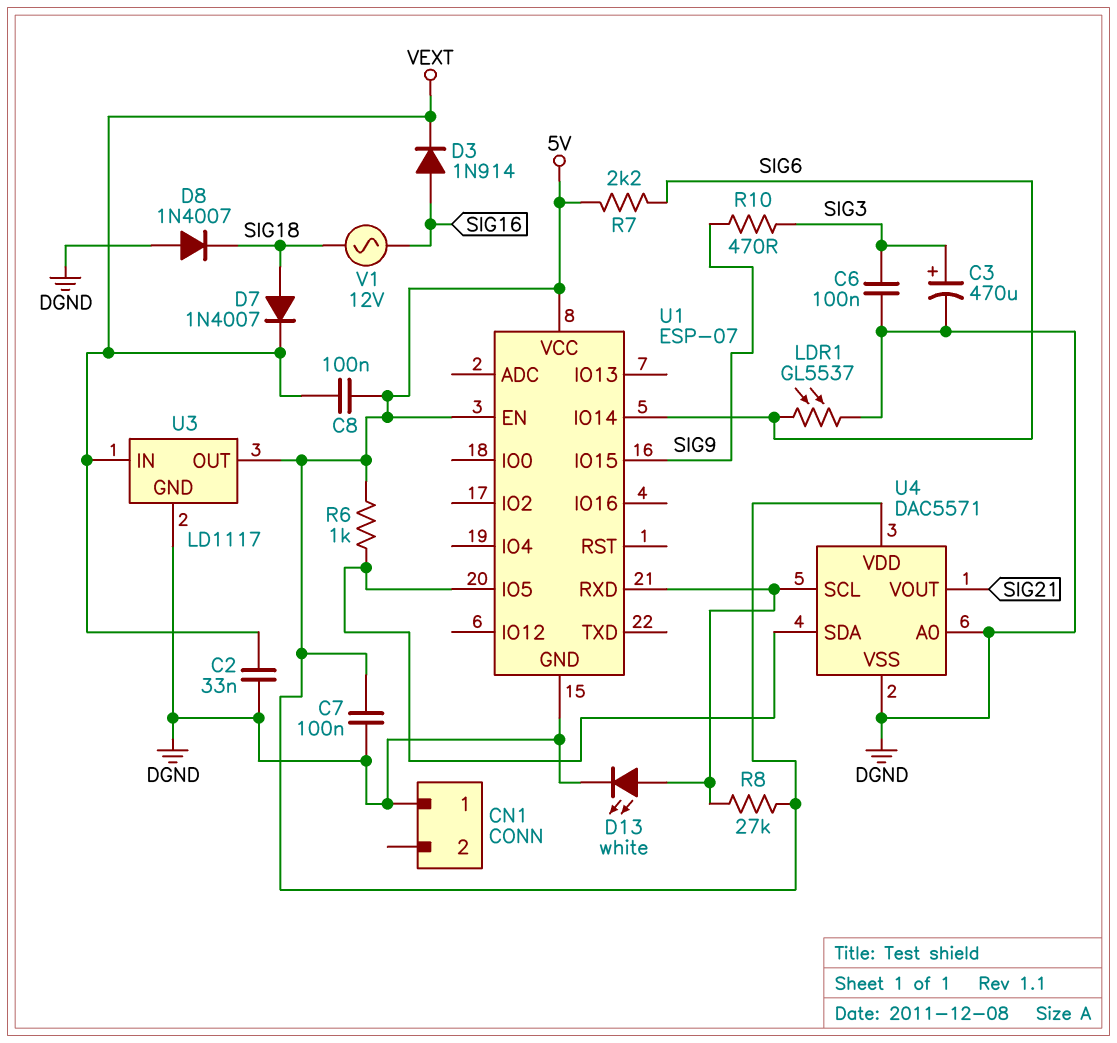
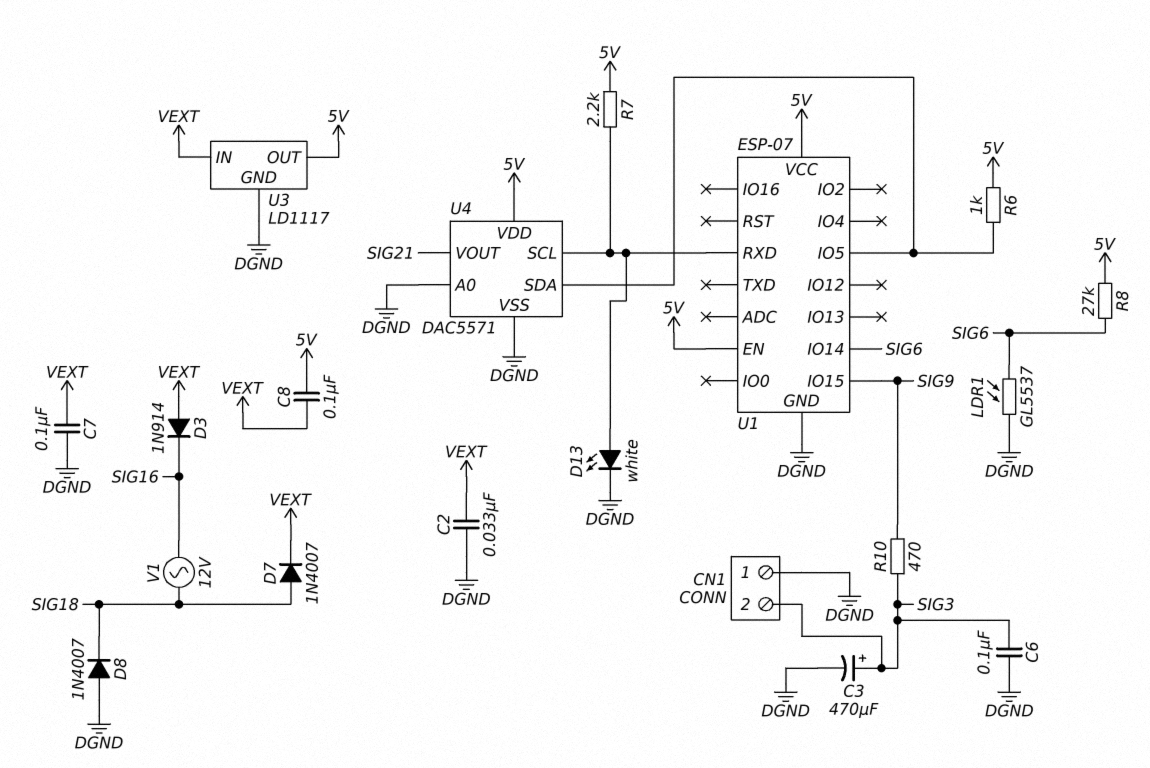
C7: 100nF (5V, DGND) -> 100nF (DGND, VEXT)
CN1 pin 2: none -> SIG3
D3: diode 1N914 (A SIG16, K VEXT) -> diode 1N914 (A VEXT, K SIG16)
R7: 2.2k (5V, SIG6) -> 2.2k (5V, U1/RXD)
R8: 27k (5V, U1/RXD) -> 27k (5V, SIG6)

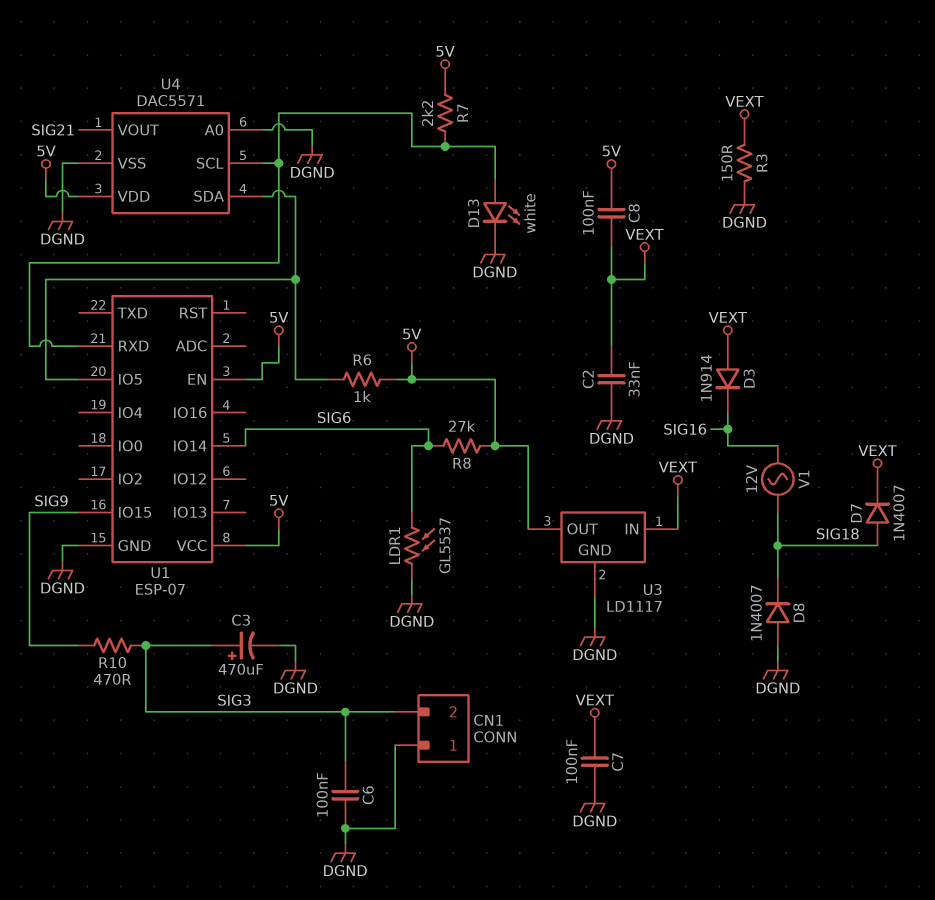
R3: none -> 150 (DGND, VEXT)

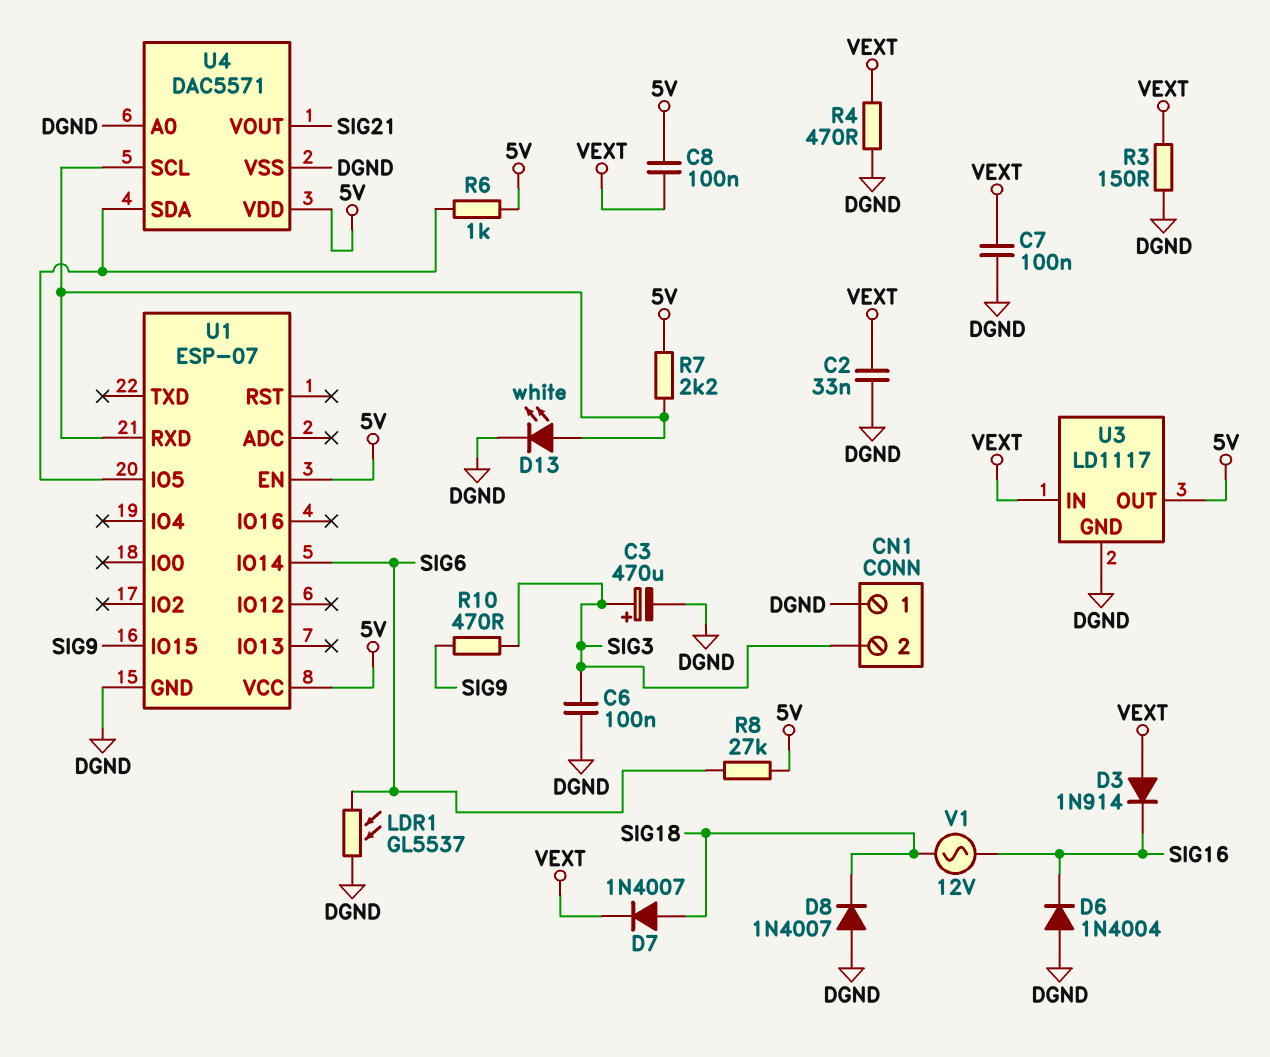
D6: none -> diode 1N4004 (A DGND, K SIG16)
R4: none -> 470 (DGND, VEXT)

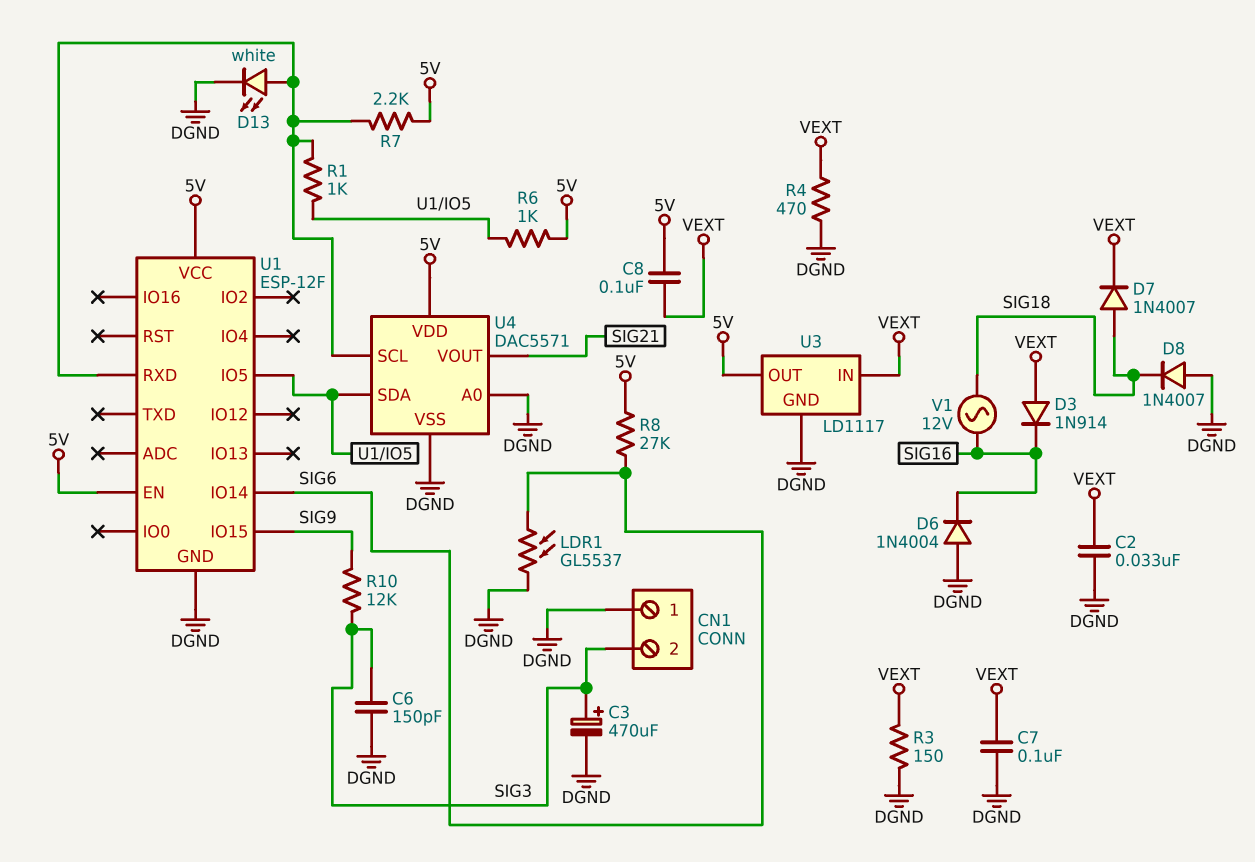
C6: 100nF (DGND, SIG3) -> 150pF (DGND, SIG3)
R1: none -> 1k (U1/IO5, U1/RXD)
R10: 470 (SIG3, SIG9) -> 12k (SIG3, SIG9)
U1: ESP-07 -> ESP-12F

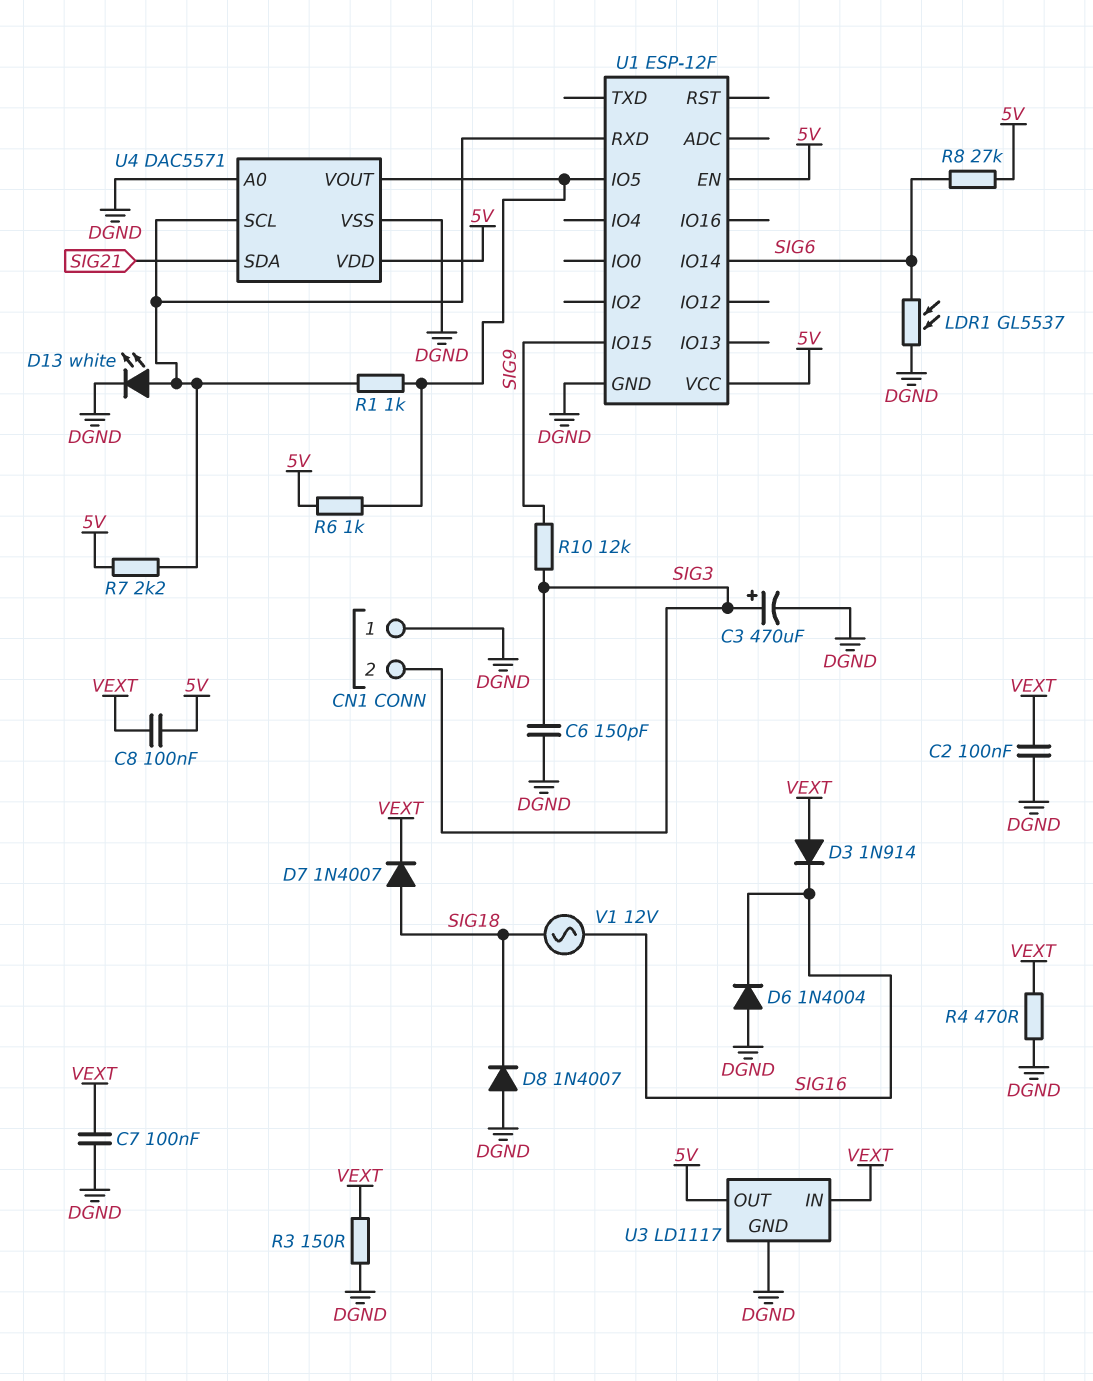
C2: 33nF (DGND, VEXT) -> 100nF (DGND, VEXT)
U4 pin SDA: U1/IO5 -> SIG21
U4 pin VOUT: SIG21 -> U1/IO5

